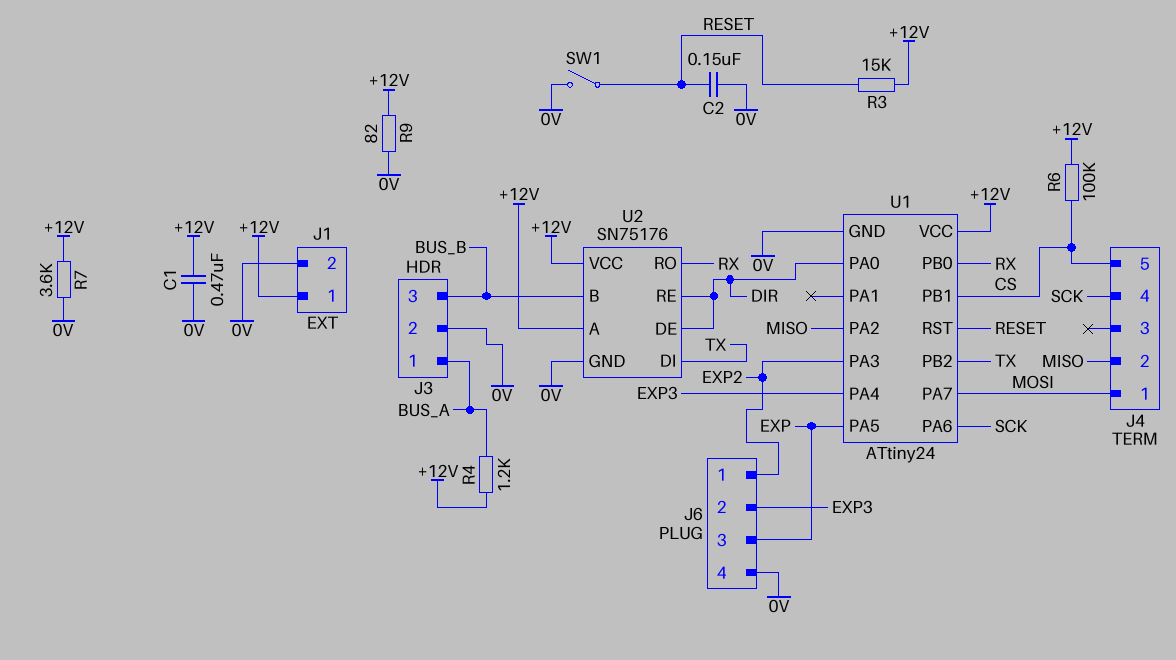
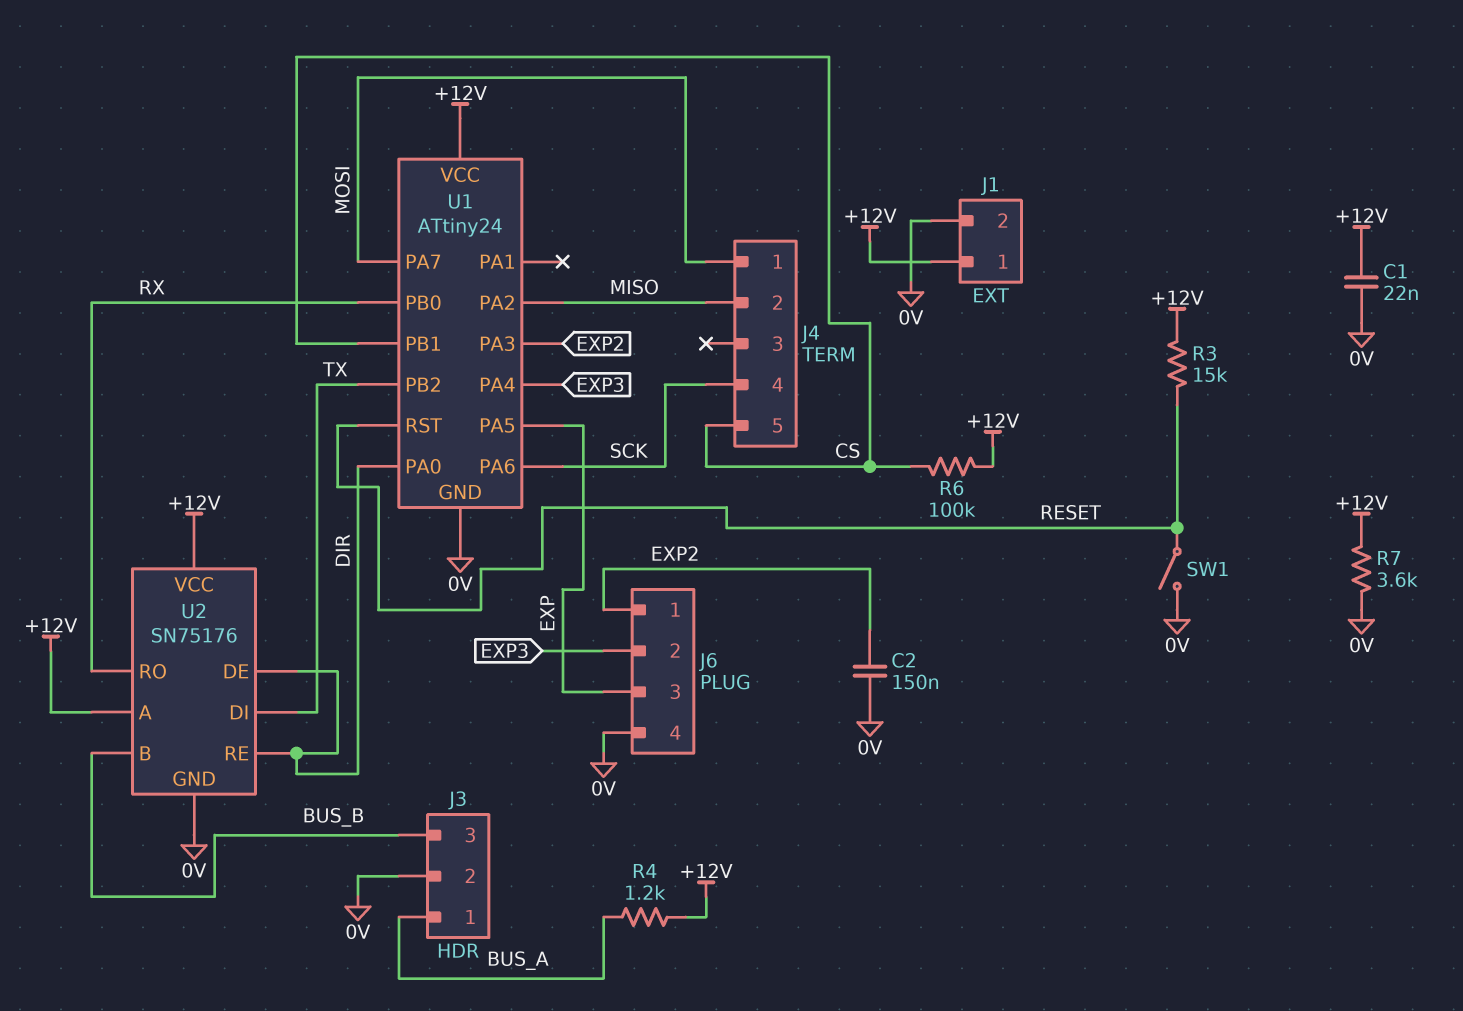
C1: 470nF (+12V, 0V) -> 22nF (+12V, 0V)
C2: 150nF (0V, RESET) -> 150nF (0V, EXP2)
R9: 82 (+12V, 0V) -> none

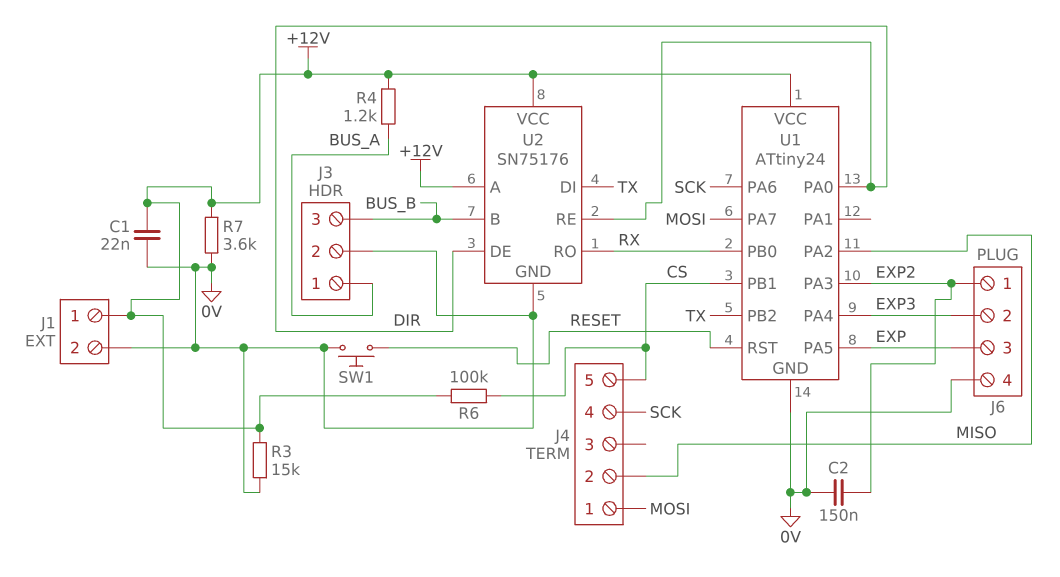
R3: 15k (+12V, RESET) -> 15k (+12V, 0V)
SW1: switch (0V, RESET) -> button (0V, RESET)

